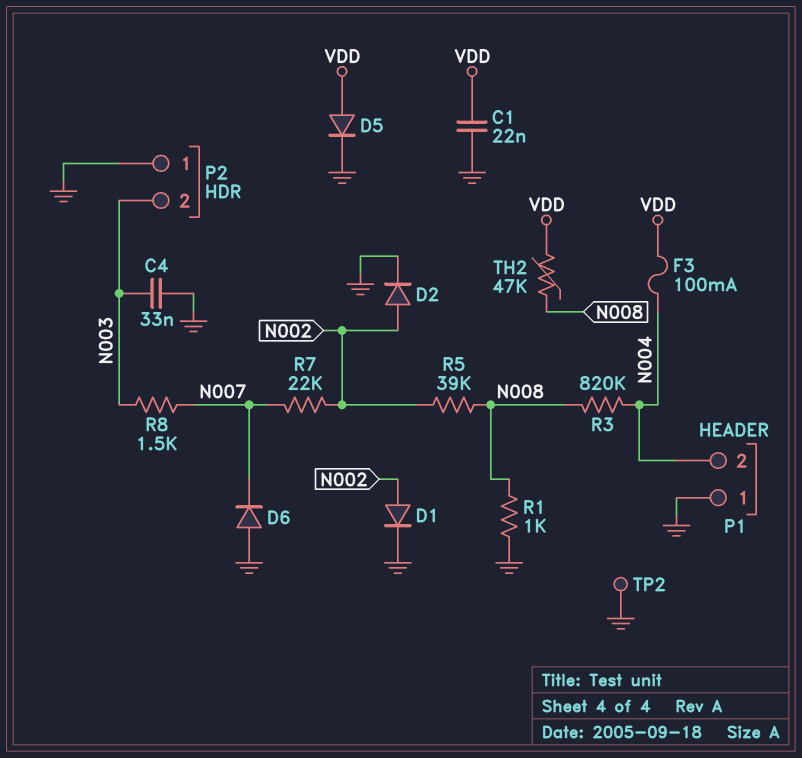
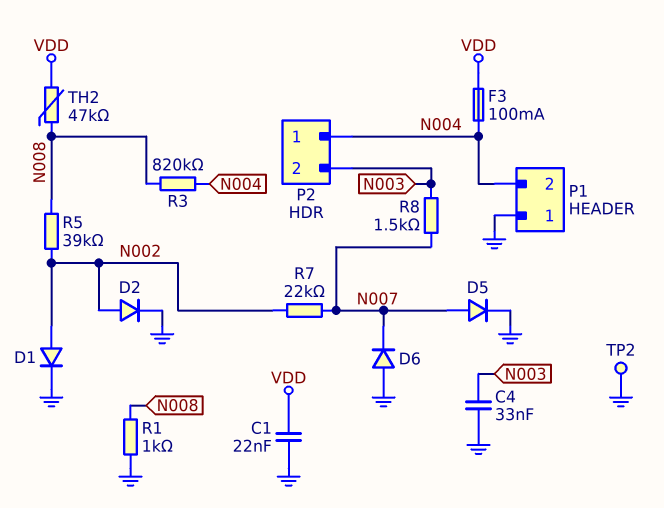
D5: diode (A VDD, K GND) -> diode (A N007, K GND)
P2 pin 1: GND -> N004

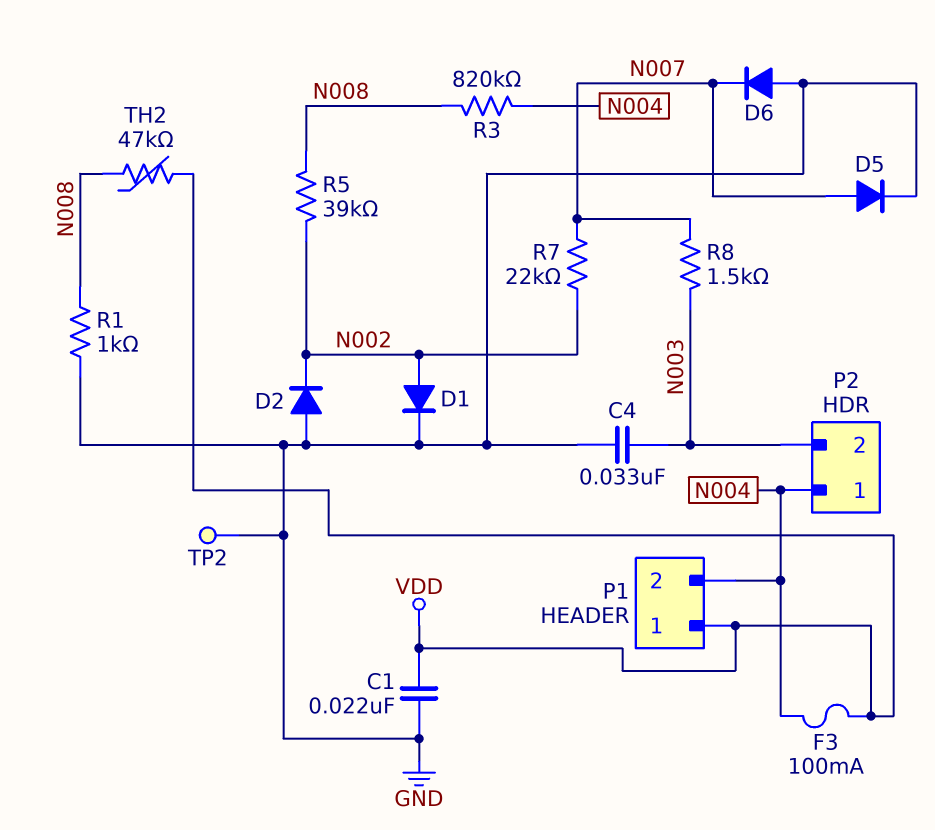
D2: diode (A N002, K GND) -> diode (A GND, K N002)
P1 pin 1: GND -> VDD

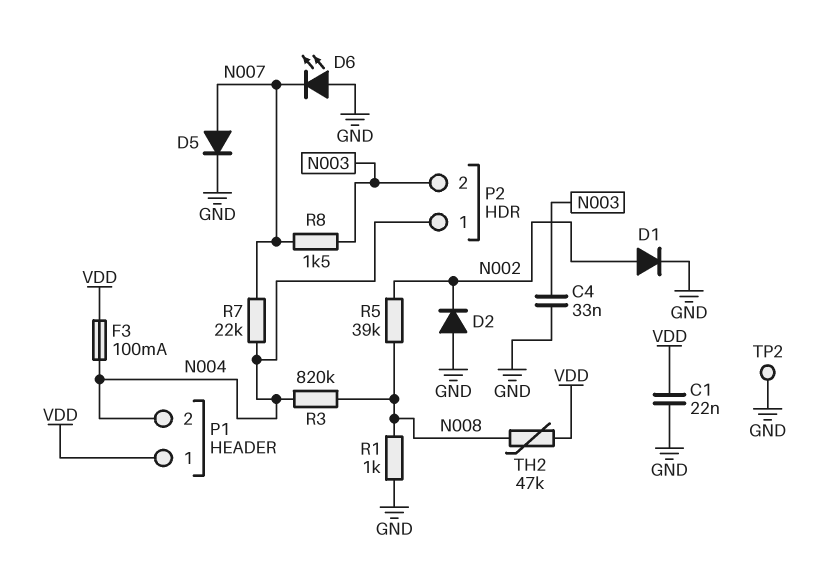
D6: diode (A GND, K N007) -> LED (A GND, K N007)
R7: 22k (N002, N007) -> 22k (N004, N007)

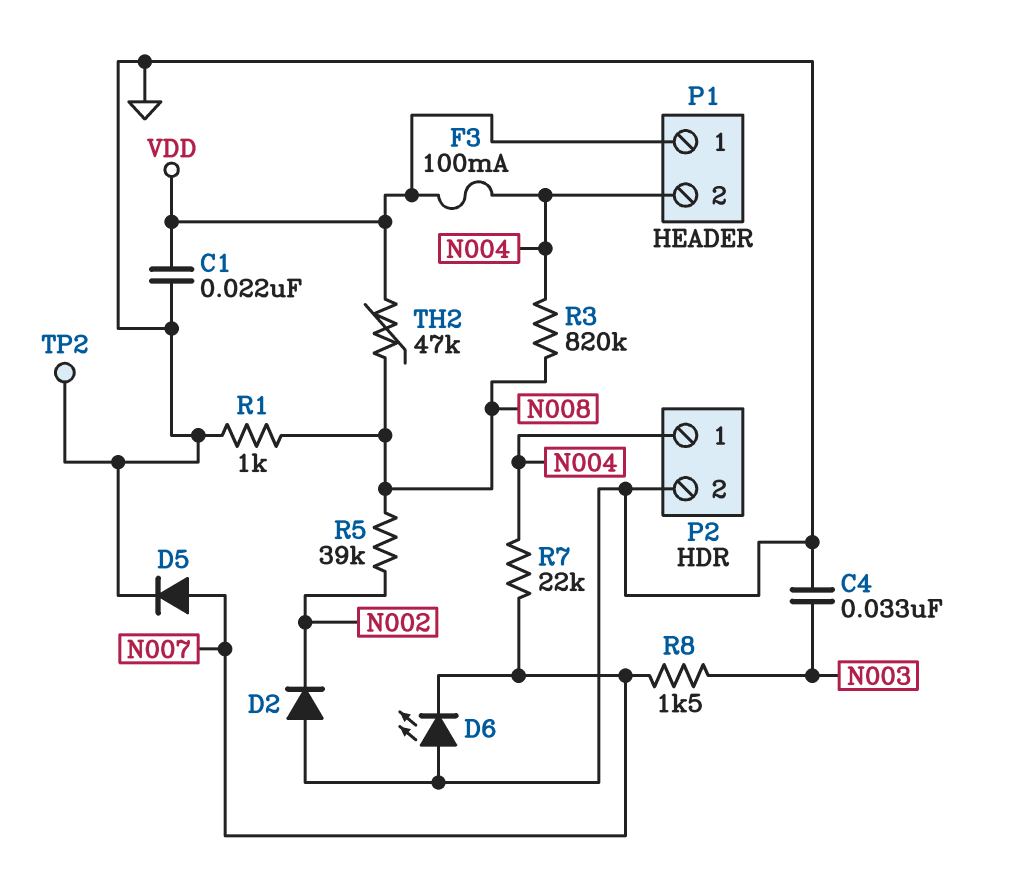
D1: diode (A N002, K GND) -> none
P2 pin 2: N003 -> GND

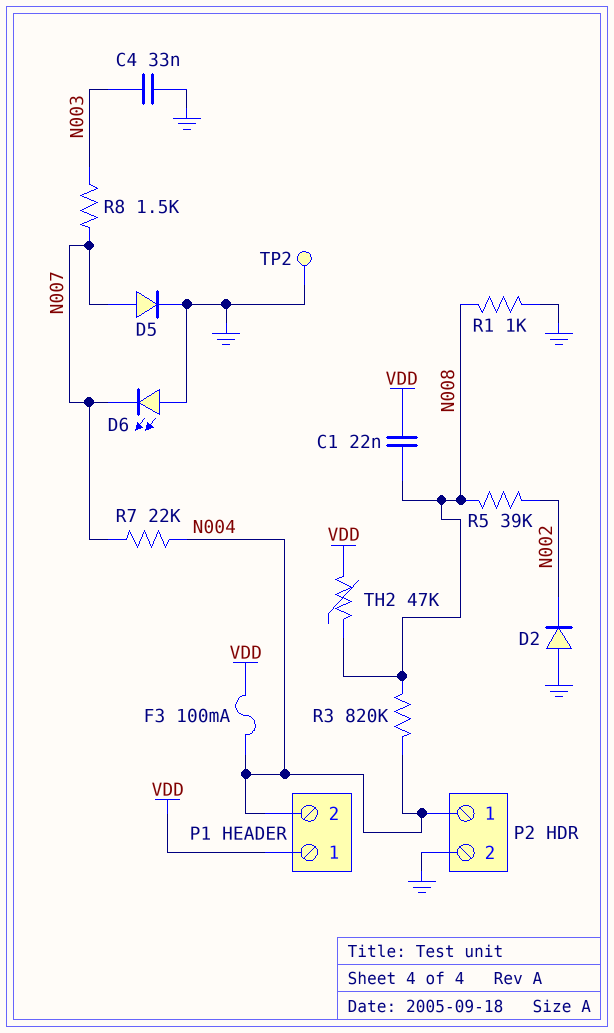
C1: 22nF (GND, VDD) -> 22nF (N008, VDD)

